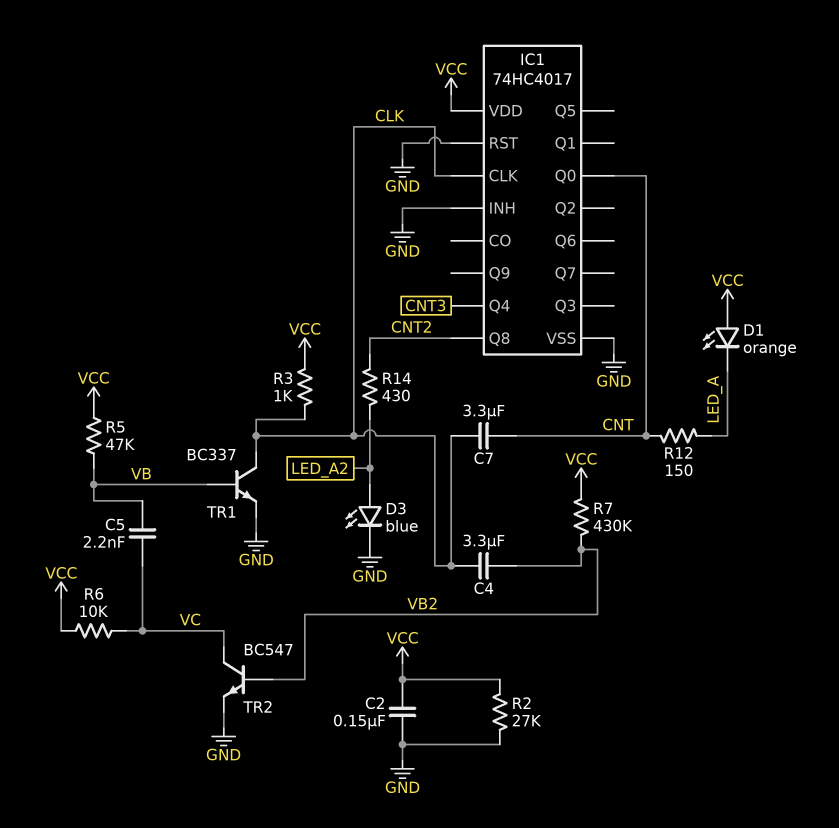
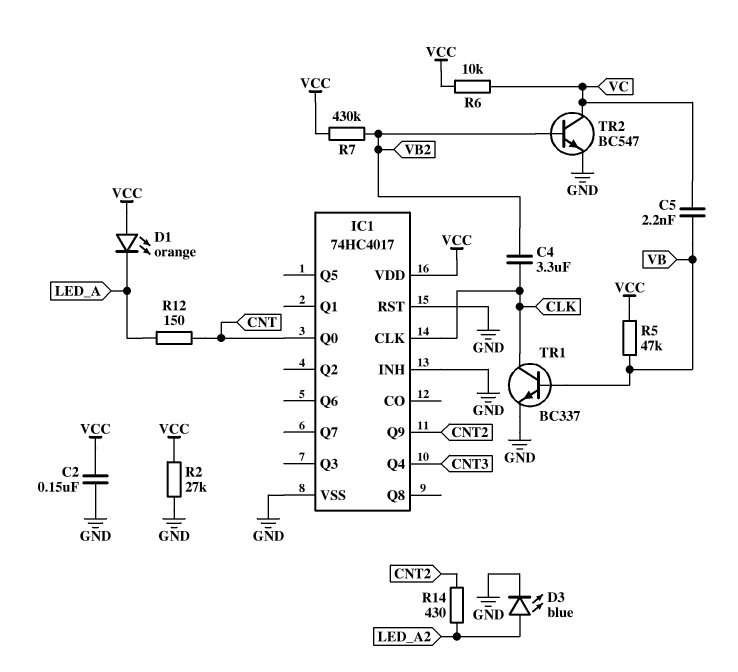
C7: 3.3uF (CLK, CNT) -> none
IC1 pin Q8: CNT2 -> none
IC1 pin Q9: none -> CNT2
R3: 1k (CLK, VCC) -> none

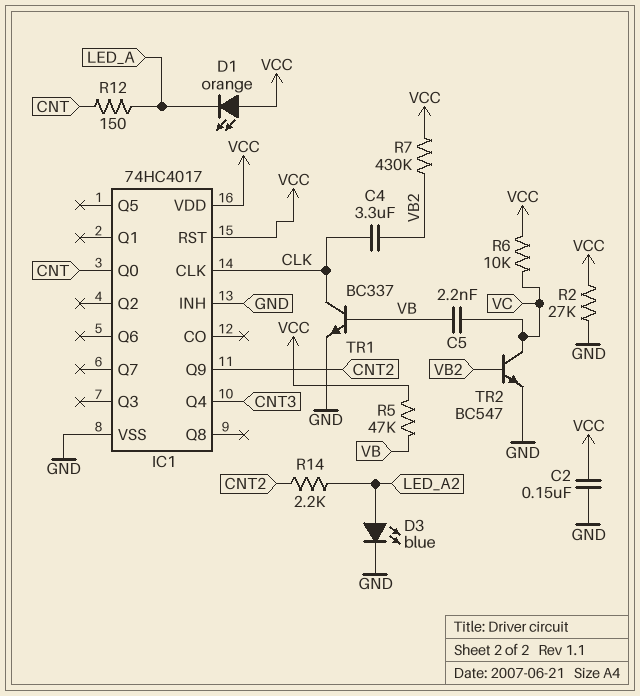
IC1 pin RST: GND -> VCC
R14: 430 (CNT2, LED_A2) -> 2.2k (CNT2, LED_A2)

